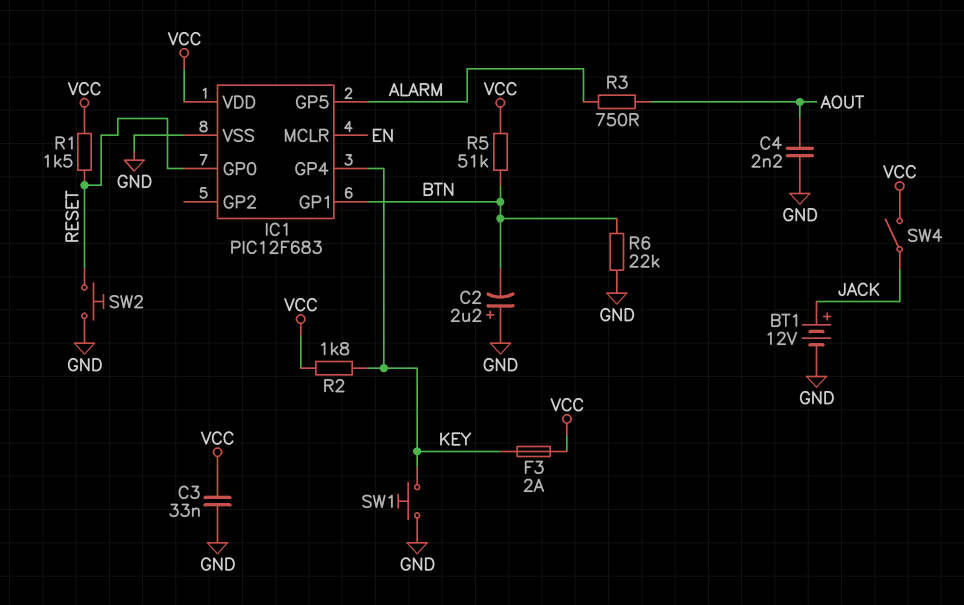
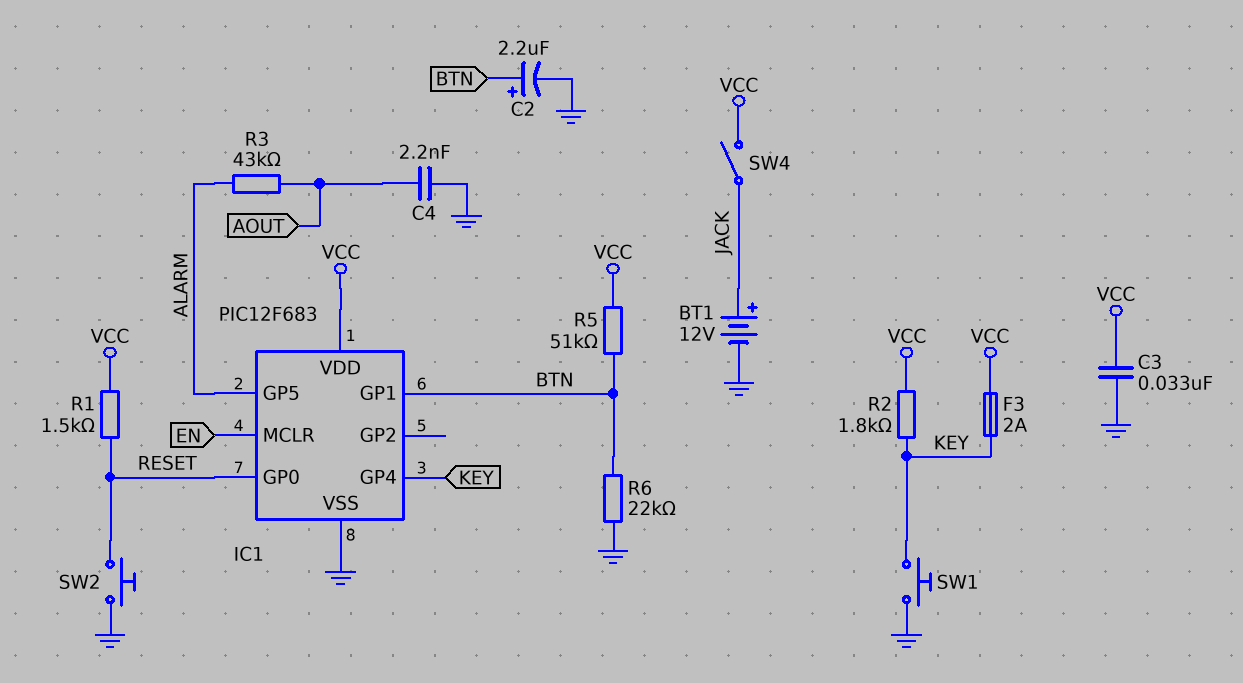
C2: 2.2uF (plus GND, minus BTN) -> 2.2uF (plus BTN, minus GND)
R3: 750 (ALARM, AOUT) -> 43k (ALARM, AOUT)

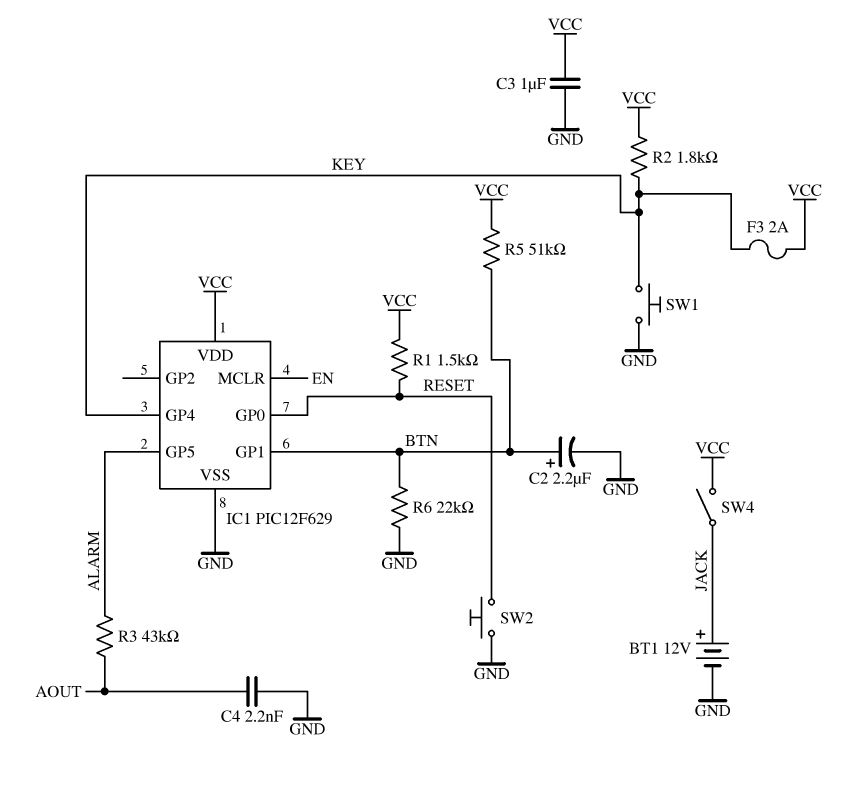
C3: 33nF (GND, VCC) -> 1uF (GND, VCC)
IC1: PIC12F683 -> PIC12F629

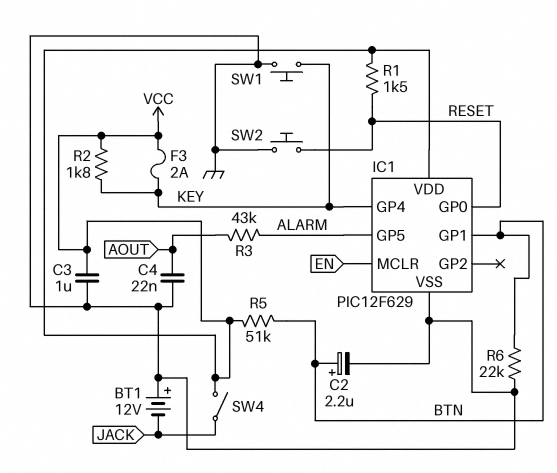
BT1: 12V (plus JACK, minus GND) -> 12V (plus GND, minus JACK)
C4: 2.2nF (AOUT, GND) -> 22nF (AOUT, GND)

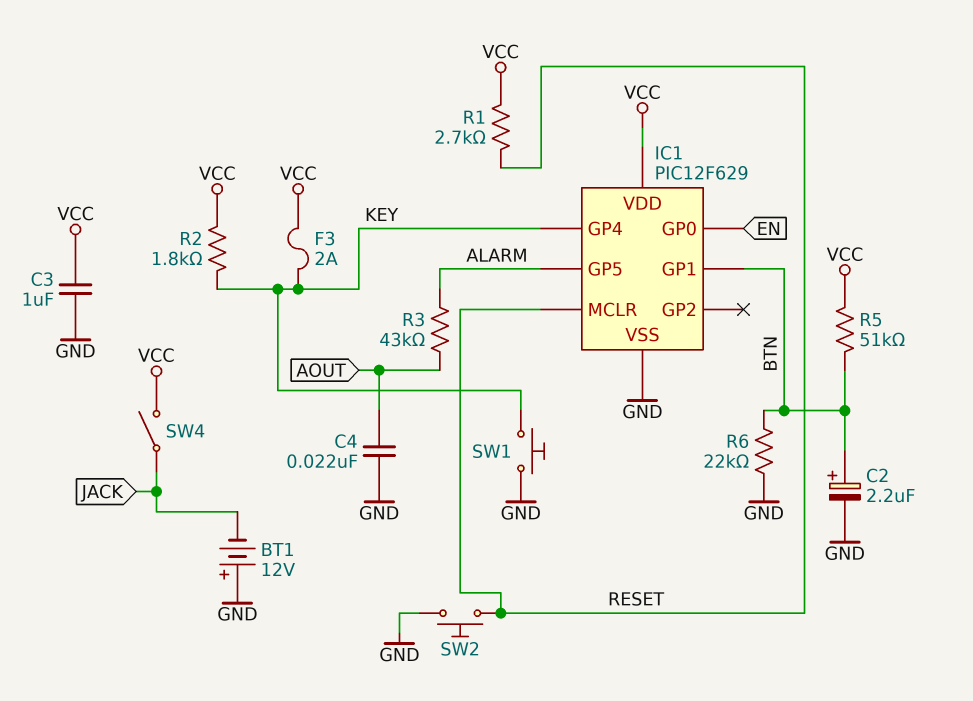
IC1 pin GP0: RESET -> EN
IC1 pin MCLR: EN -> RESET
R1: 1.5k (RESET, VCC) -> 2.7k (RESET, VCC)

